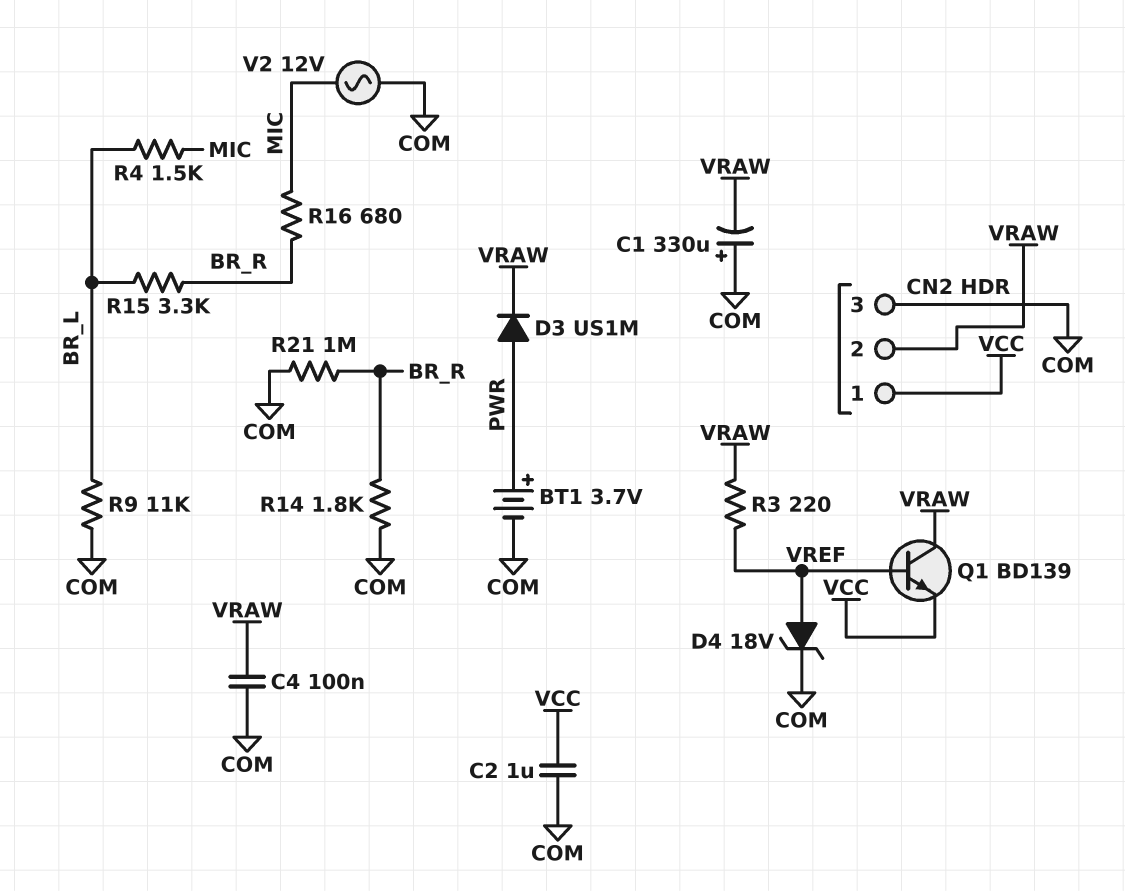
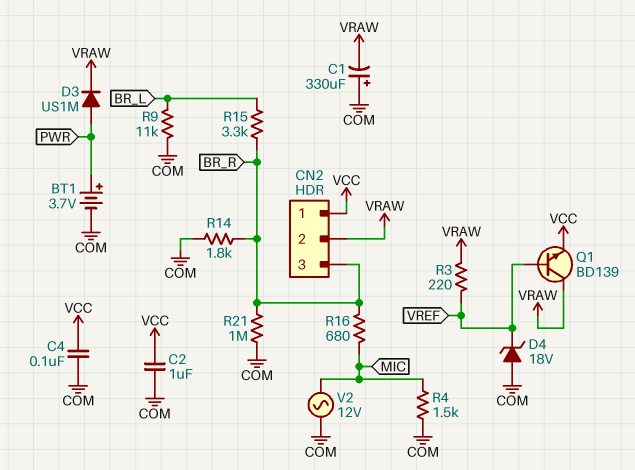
C4: 100nF (COM, VRAW) -> 100nF (COM, VCC)
CN2 pin 3: COM -> BR_R
D4: zener 18V (A VREF, K COM) -> zener 18V (A COM, K VREF)
R4: 1.5k (BR_L, MIC) -> 1.5k (COM, MIC)

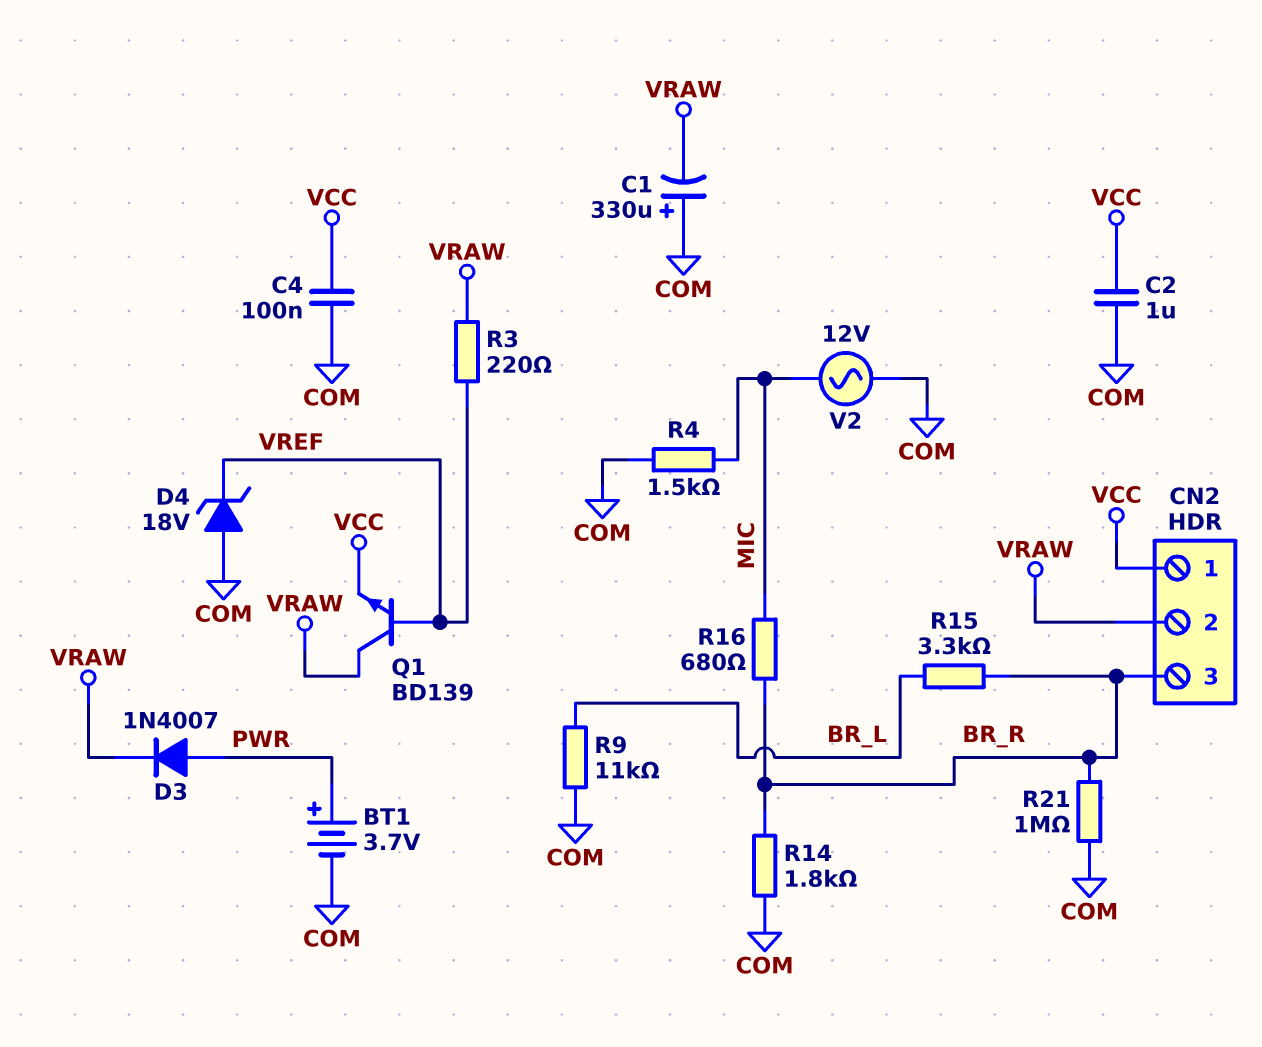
D3: diode US1M (A PWR, K VRAW) -> diode 1N4007 (A PWR, K VRAW)

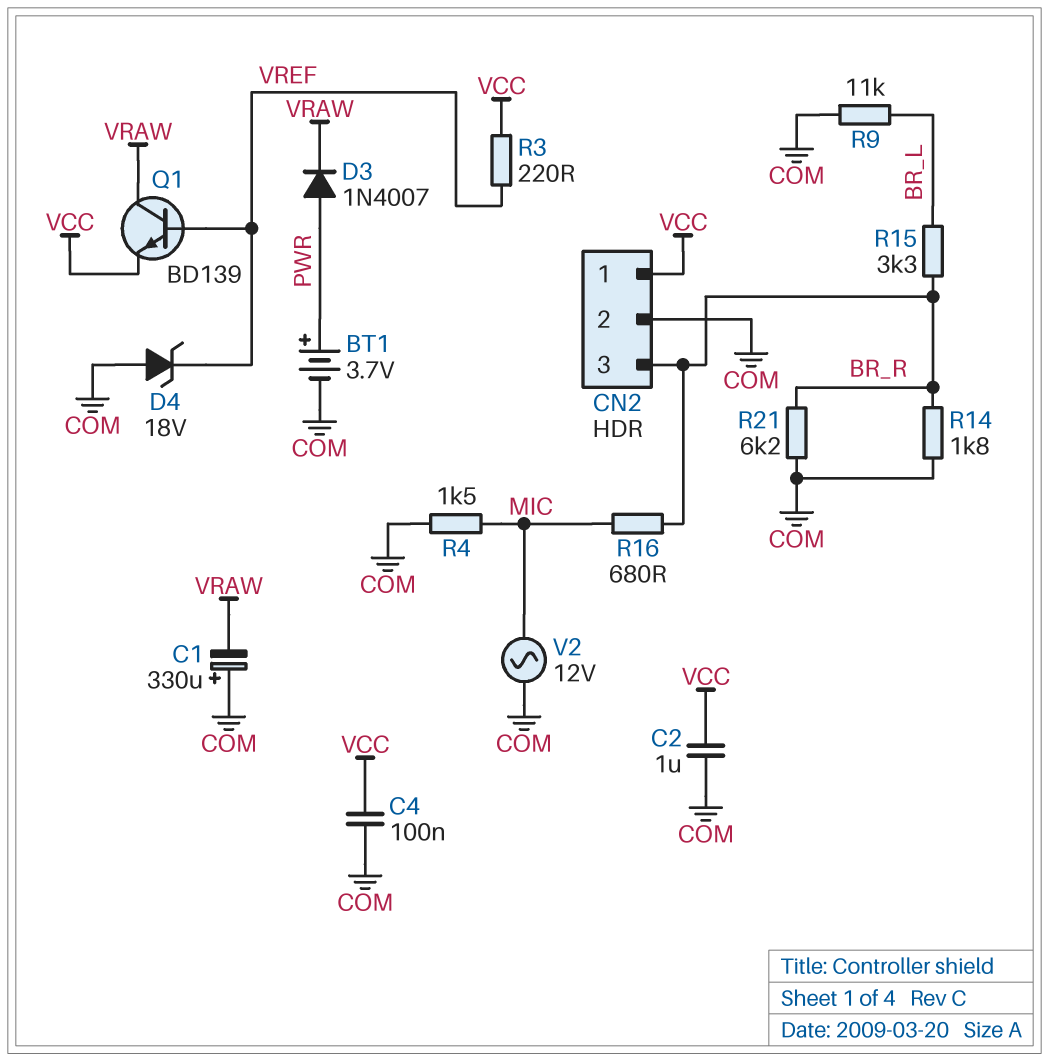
CN2 pin 2: VRAW -> COM
R3: 220 (VRAW, VREF) -> 220 (VCC, VREF)
R21: 1M (BR_R, COM) -> 6.2k (BR_R, COM)

